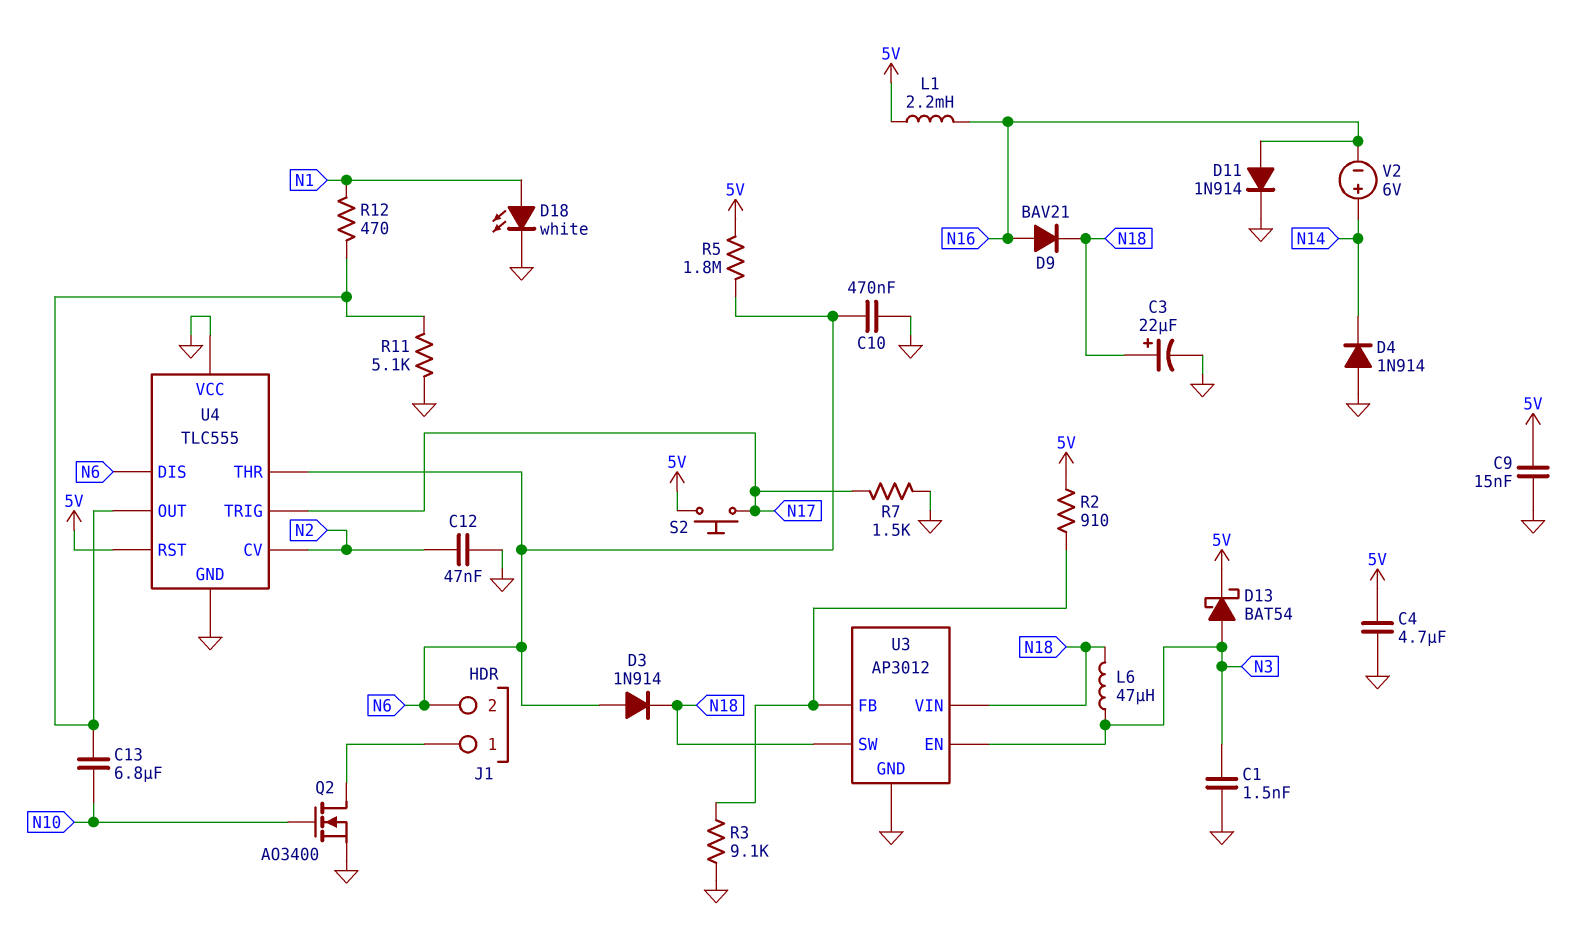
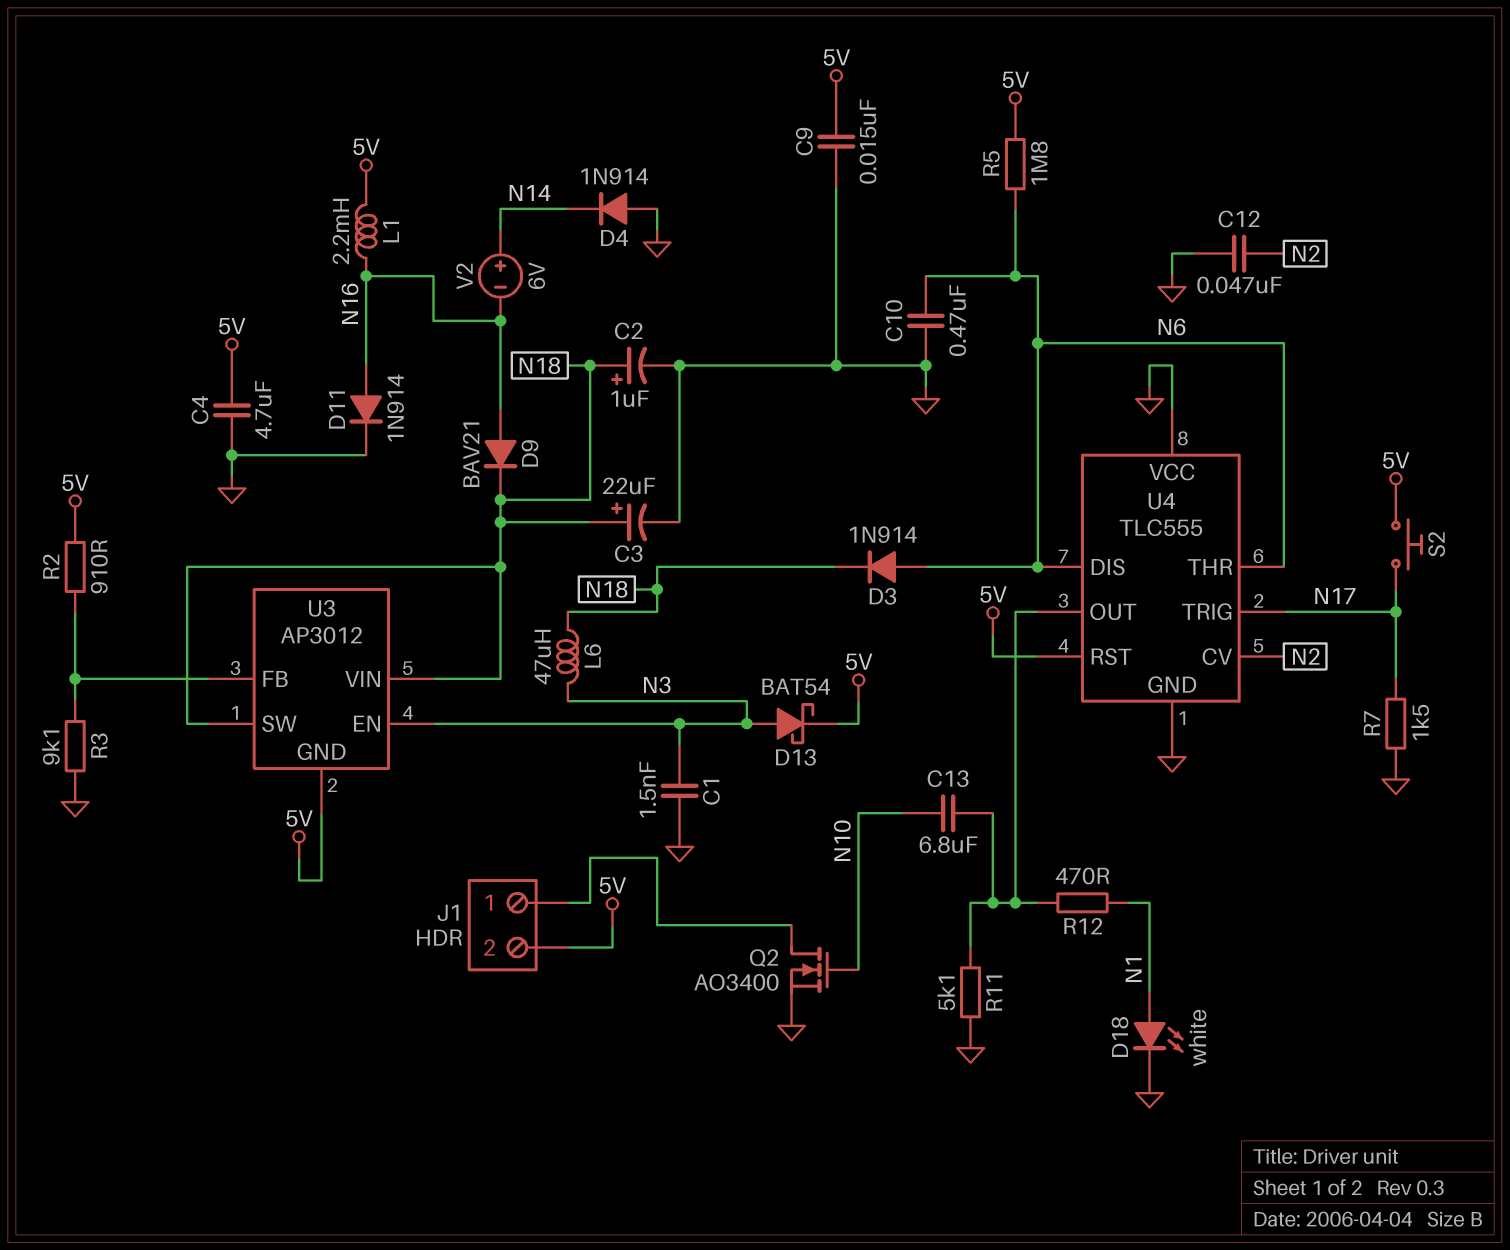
C2: none -> 1uF (plus N18, minus GND)
J1 pin 2: N6 -> 5V
U3 pin GND: GND -> 5V

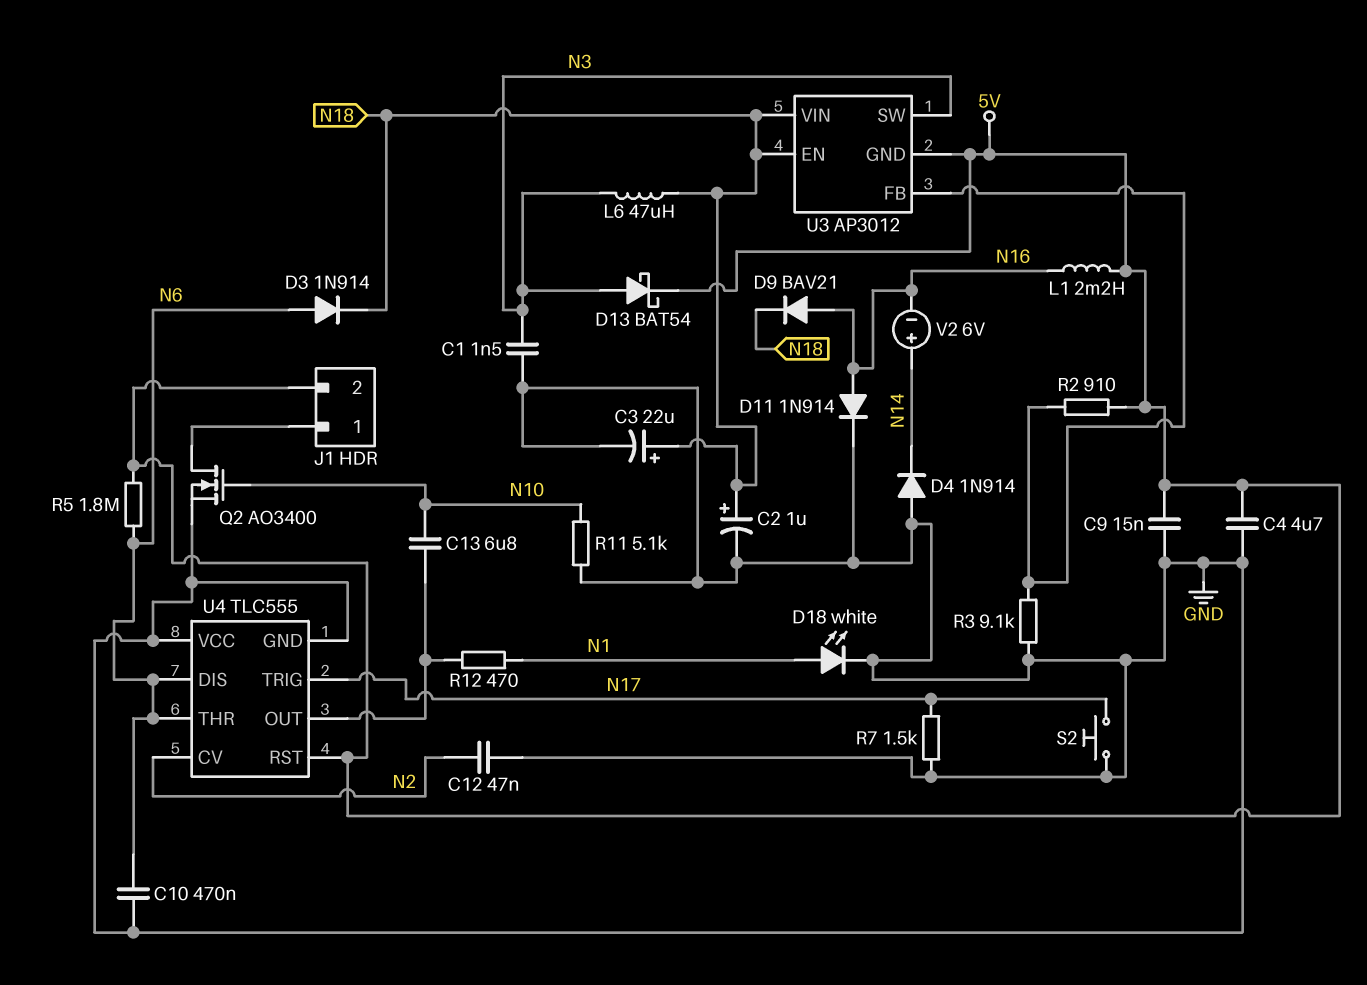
R11: 5.1k (GND, U4/OUT) -> 5.1k (GND, N10)
S2: button (5V, N17) -> button (GND, N17)
U3 pin EN: N3 -> N18
U3 pin SW: N18 -> N3

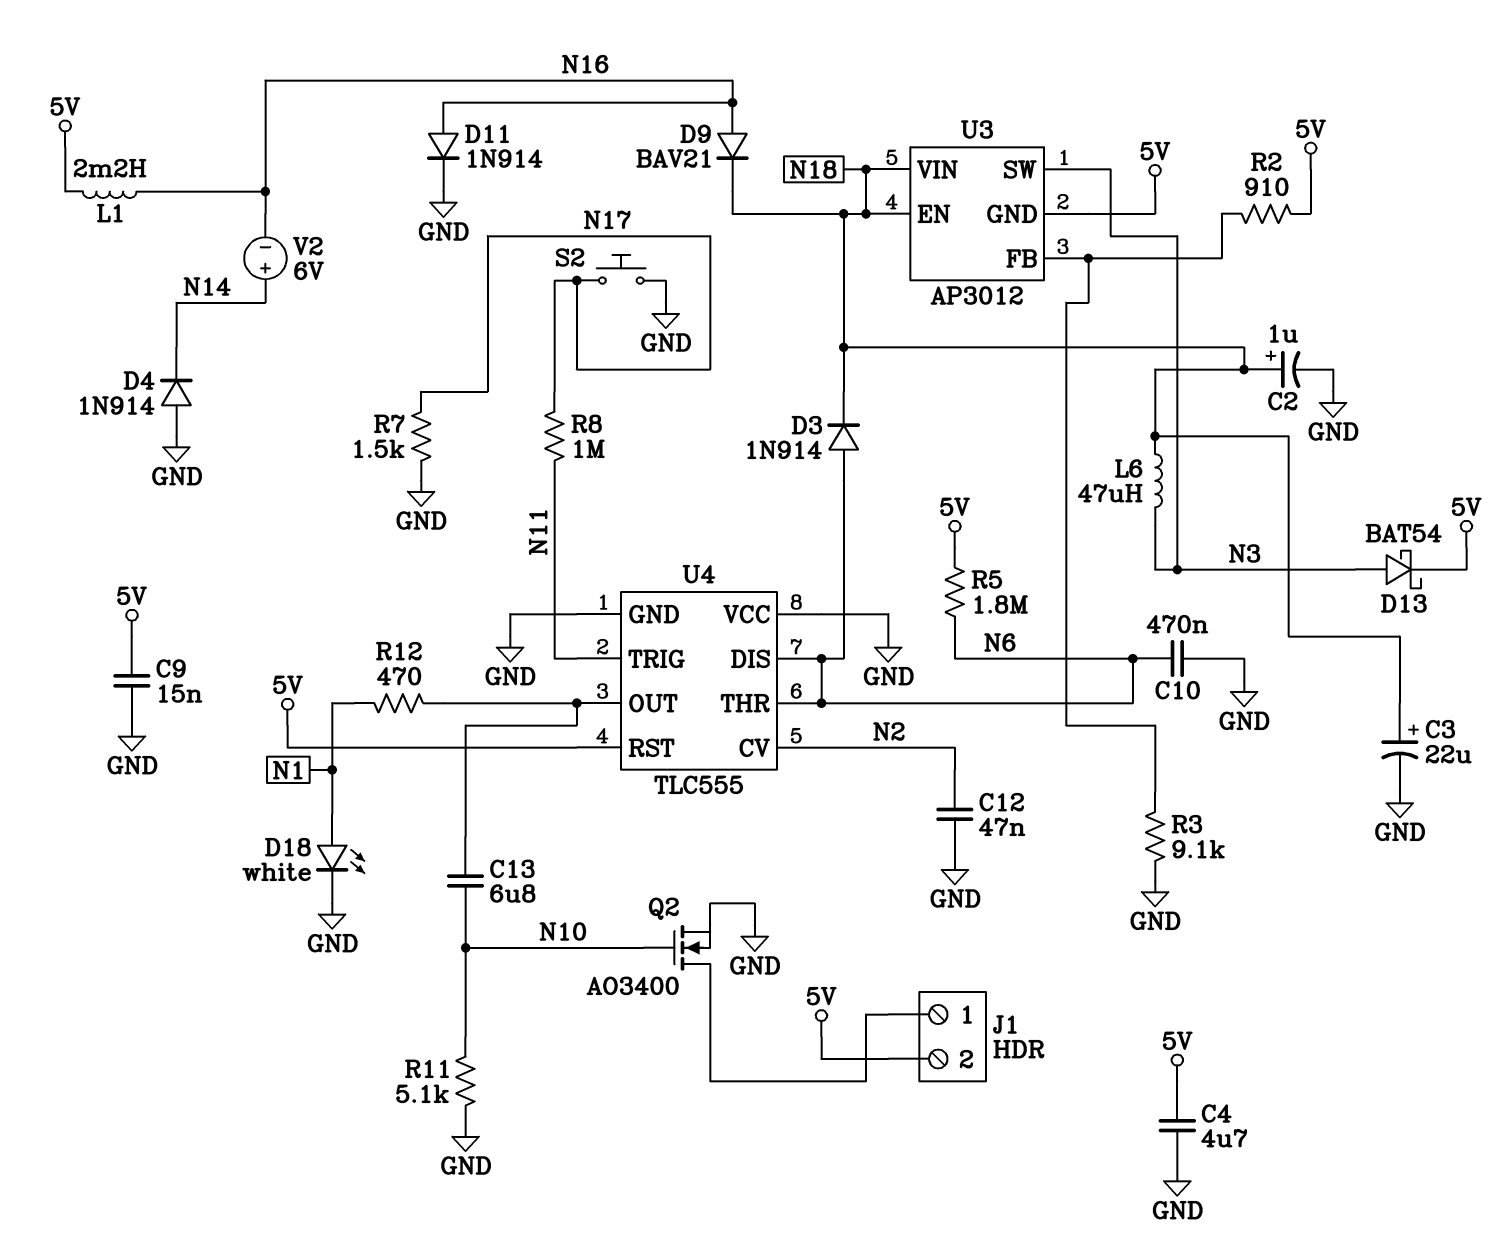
C1: 1.5nF (GND, N3) -> none
R8: none -> 1M (N11, N17)
U4 pin TRIG: N17 -> N11

